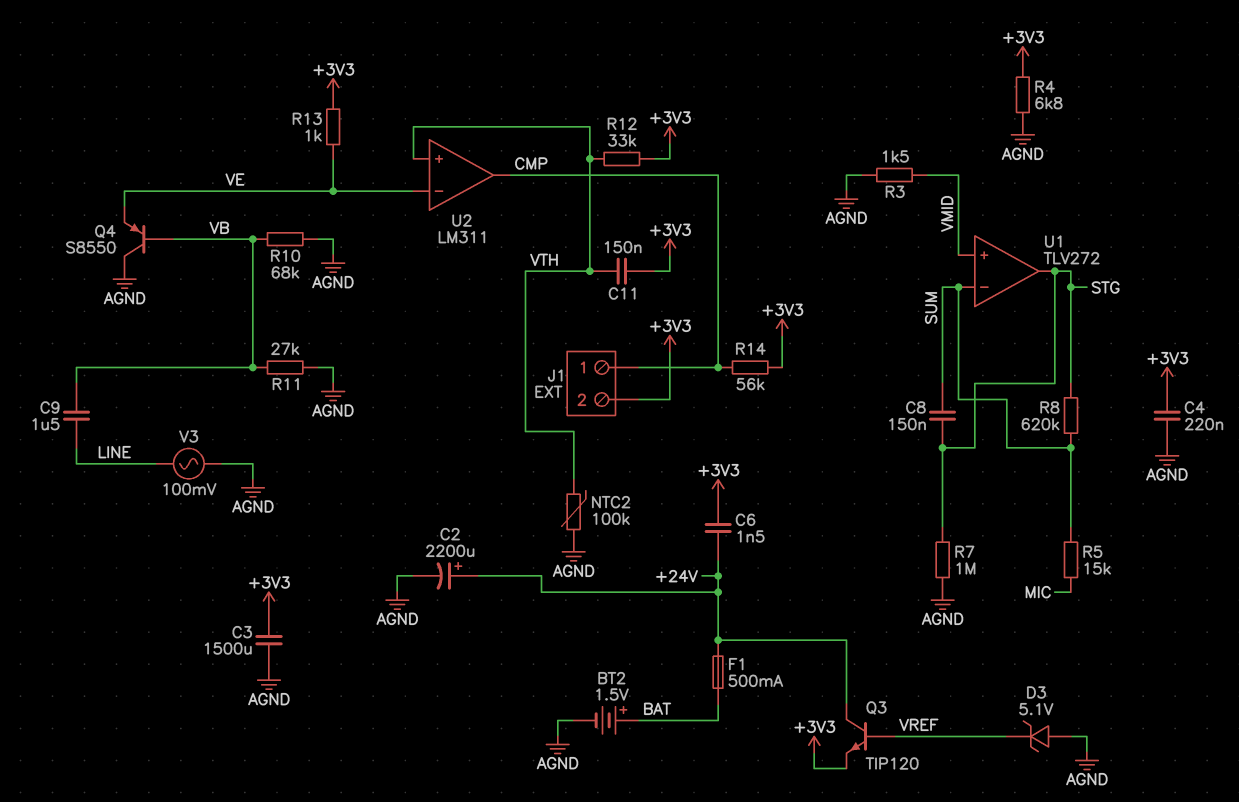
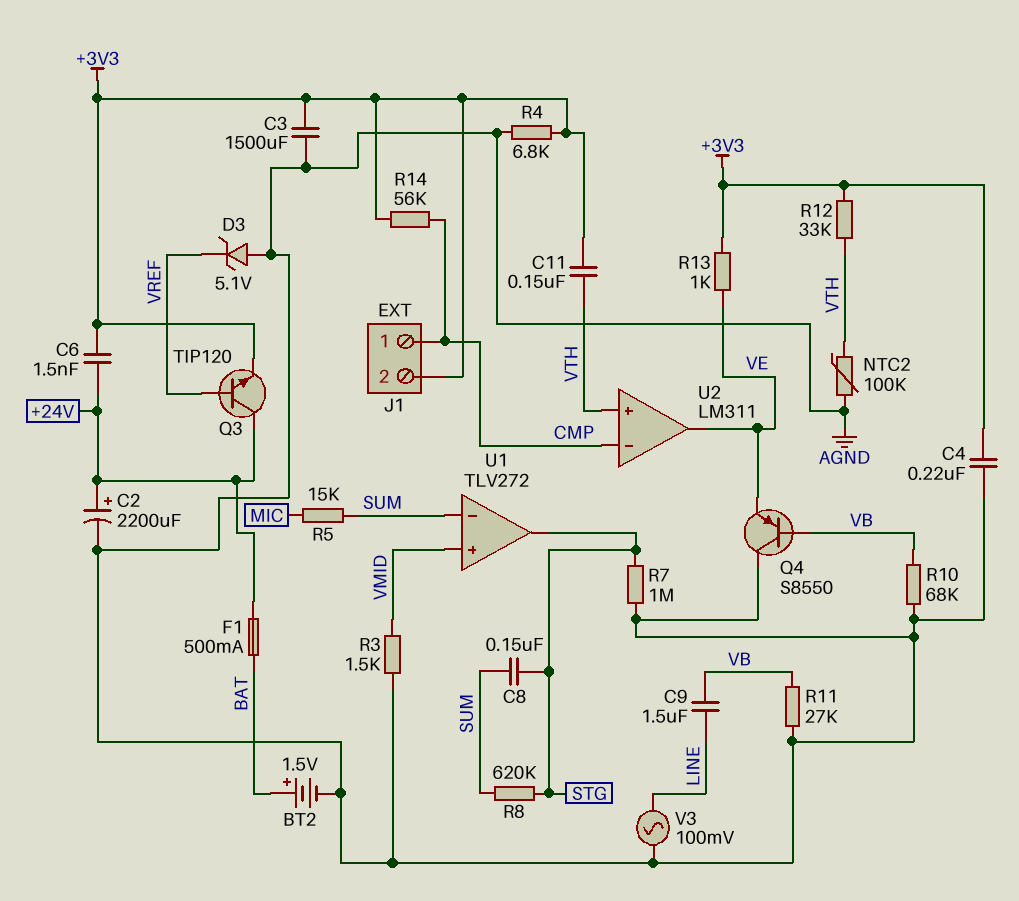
U2 pin in-: VE -> CMP
U2 pin out: CMP -> VE

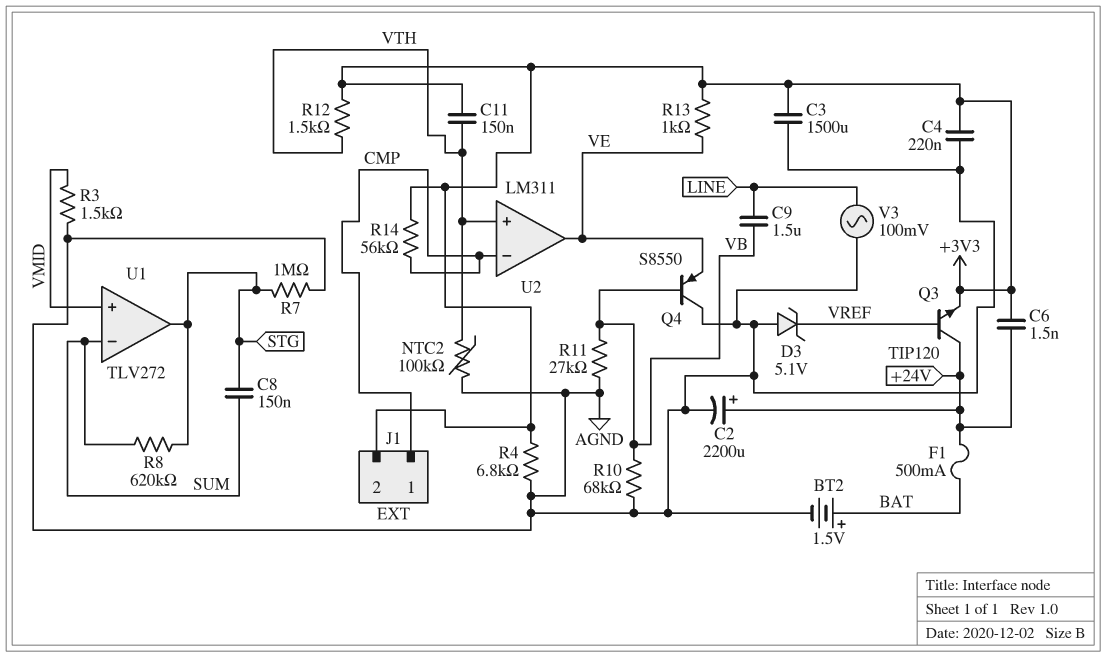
R5: 15k (MIC, SUM) -> none
R12: 33k (+3V3, VTH) -> 1.5k (+3V3, VTH)

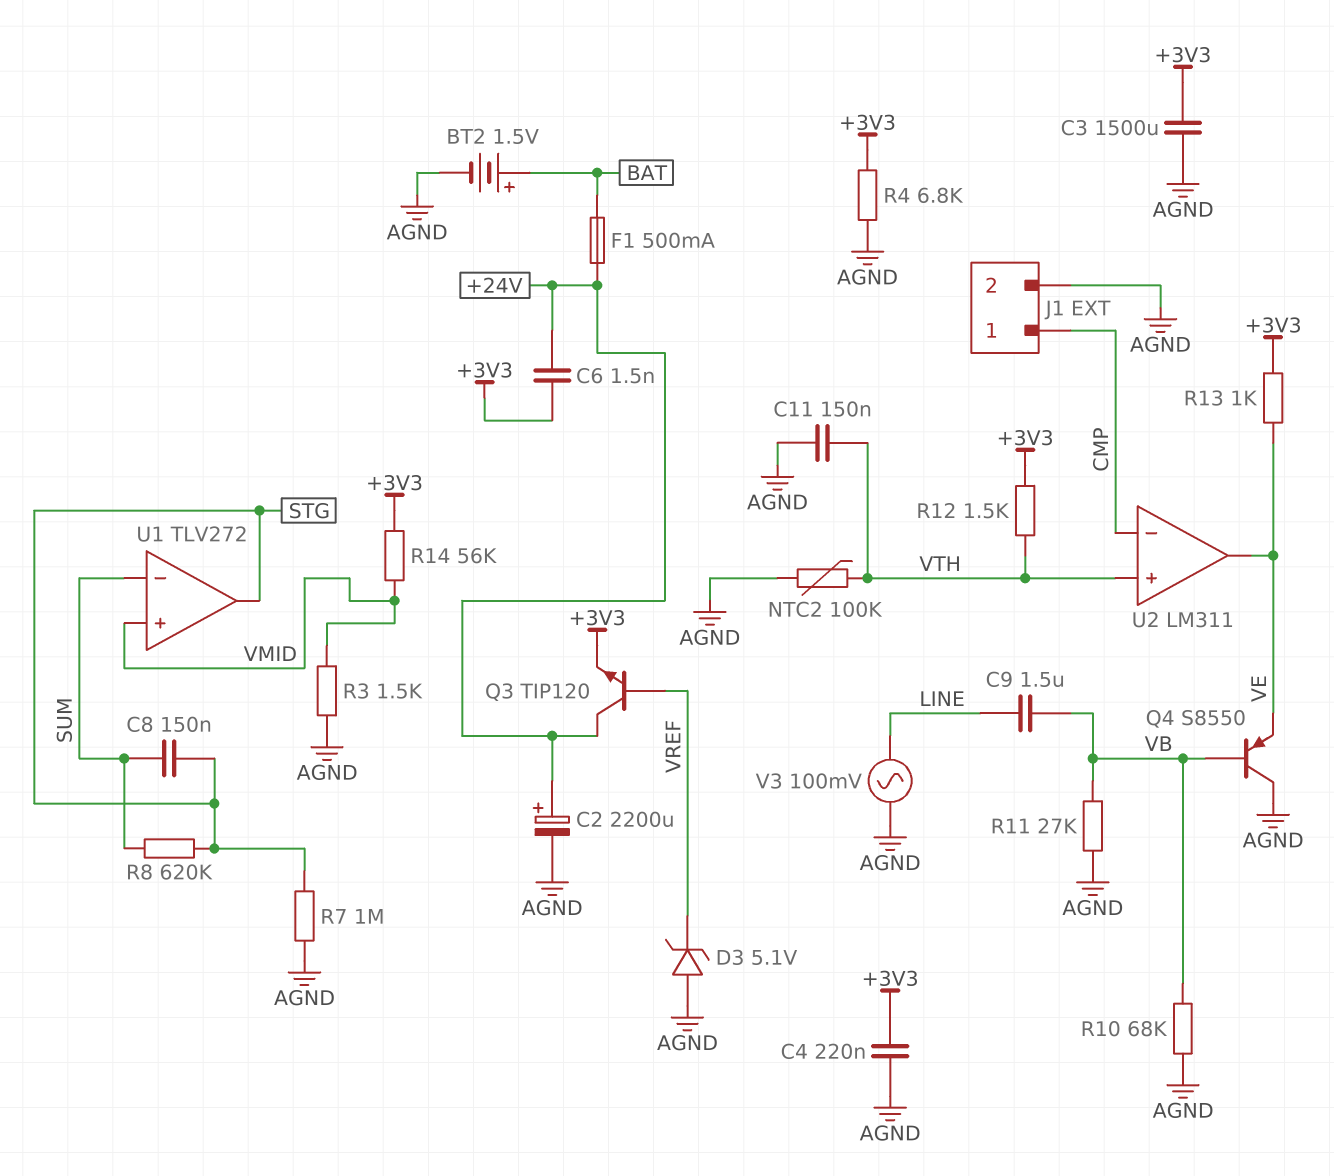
C11: 150nF (+3V3, VTH) -> 150nF (AGND, VTH)
J1 pin 2: +3V3 -> AGND
R14: 56k (+3V3, CMP) -> 56k (+3V3, VMID)

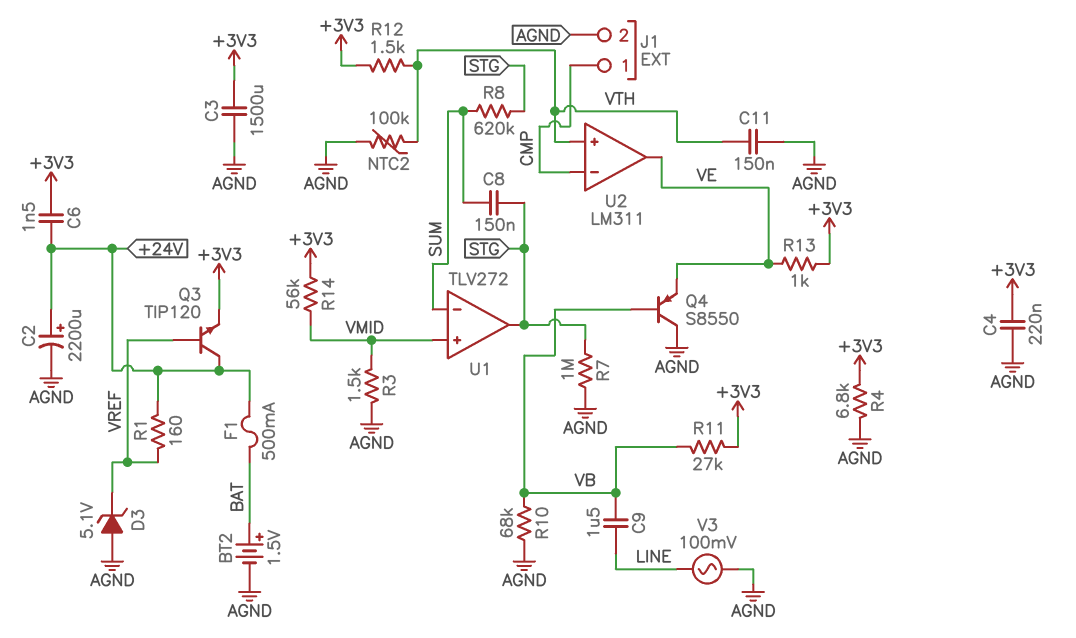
R1: none -> 160 (+24V, VREF)
R11: 27k (AGND, VB) -> 27k (+3V3, VB)

